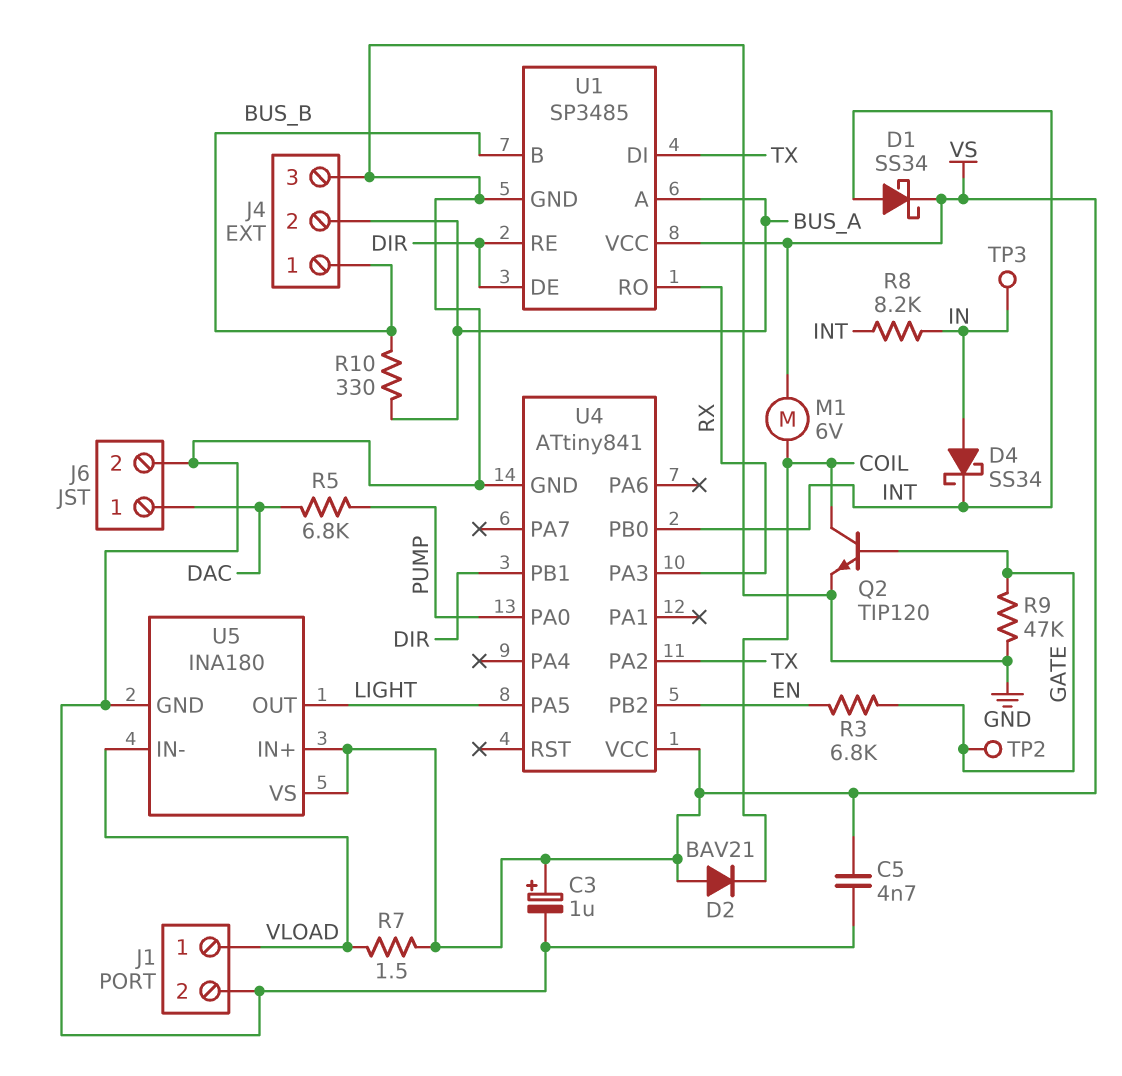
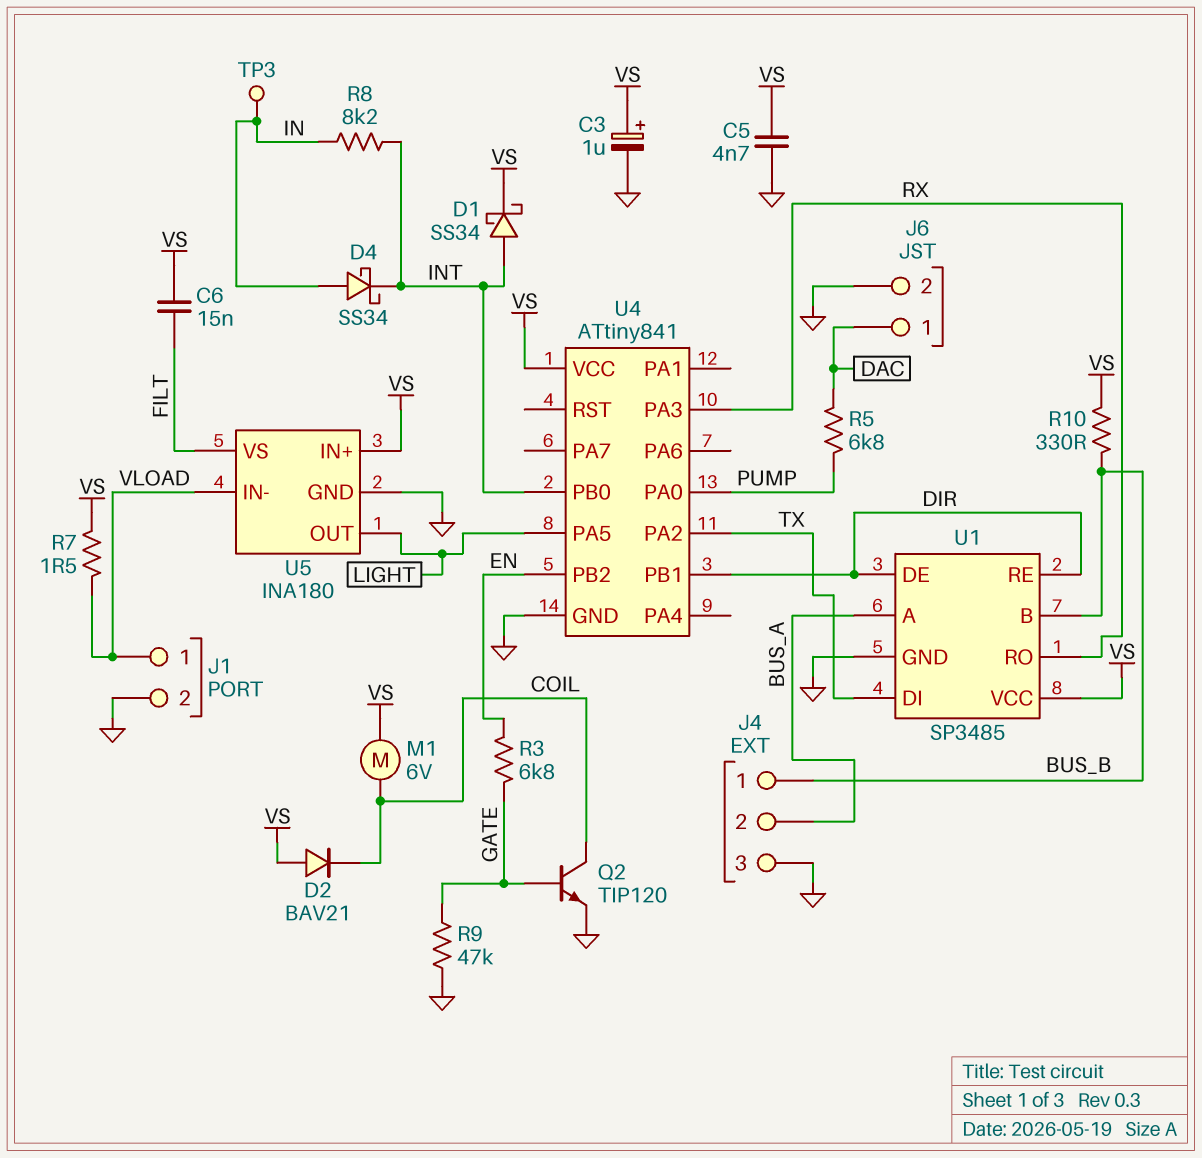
C6: none -> 15nF (FILT, VS)
R10: 330 (BUS_A, BUS_B) -> 330 (BUS_B, VS)
TP2: test point (GATE) -> none
U5 pin VS: VS -> FILT

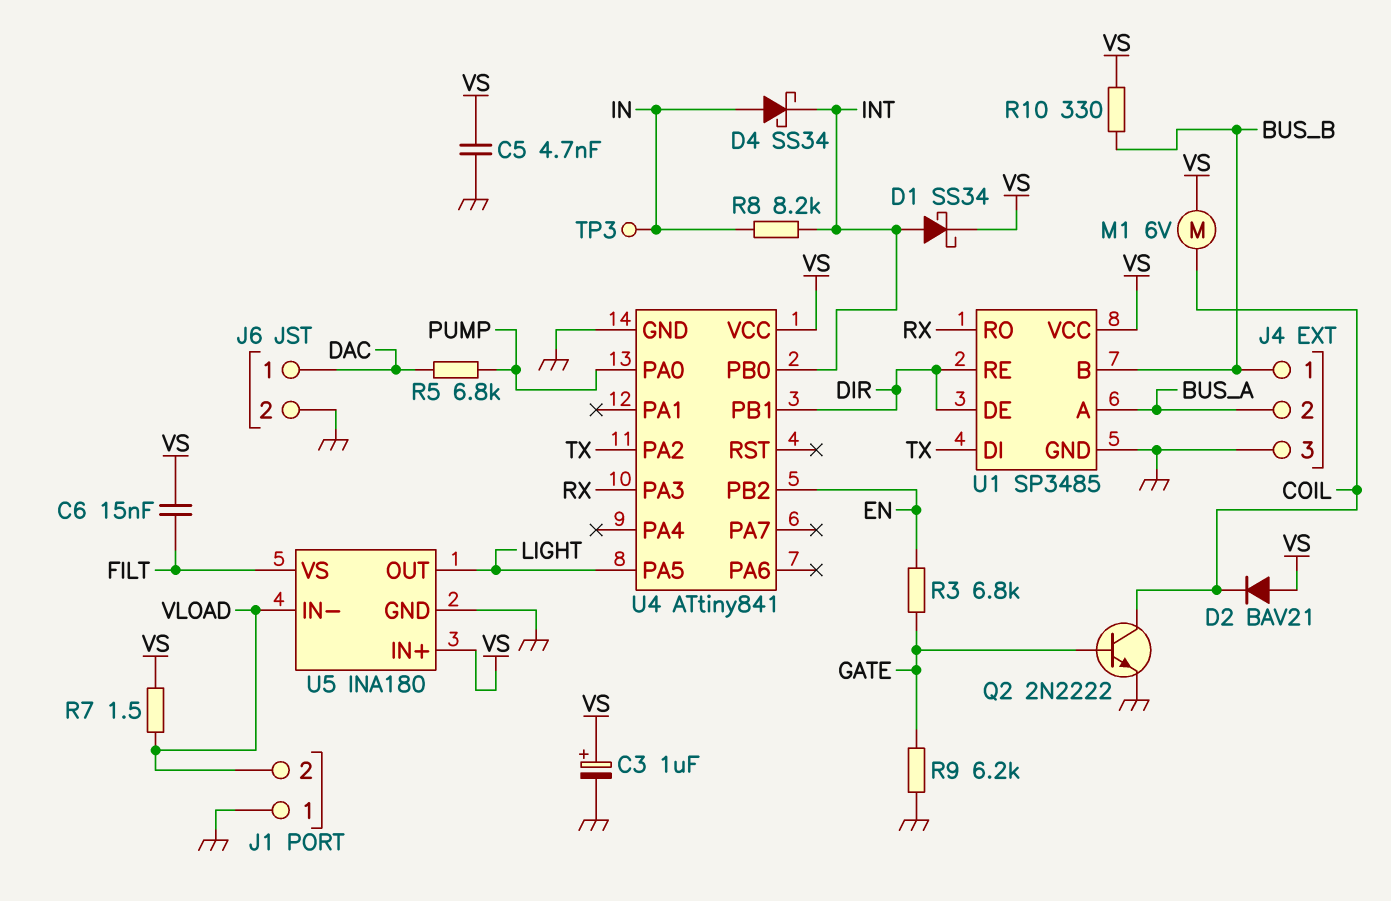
J1 pin 1: VLOAD -> GND
J1 pin 2: GND -> VLOAD
Q2: NPN TIP120 (B GATE, C COIL, E GND) -> NPN 2N2222 (B GATE, C COIL, E GND)
R9: 47k (GATE, GND) -> 6.2k (GATE, GND)

